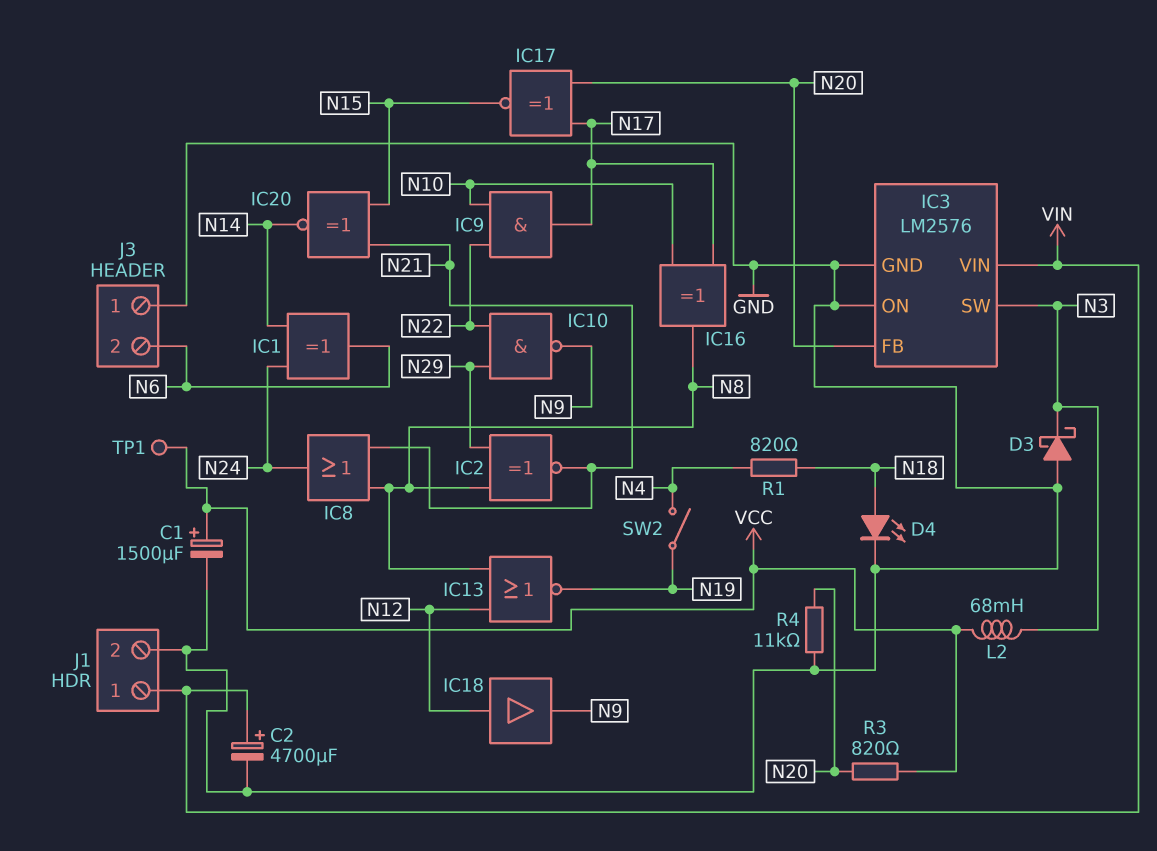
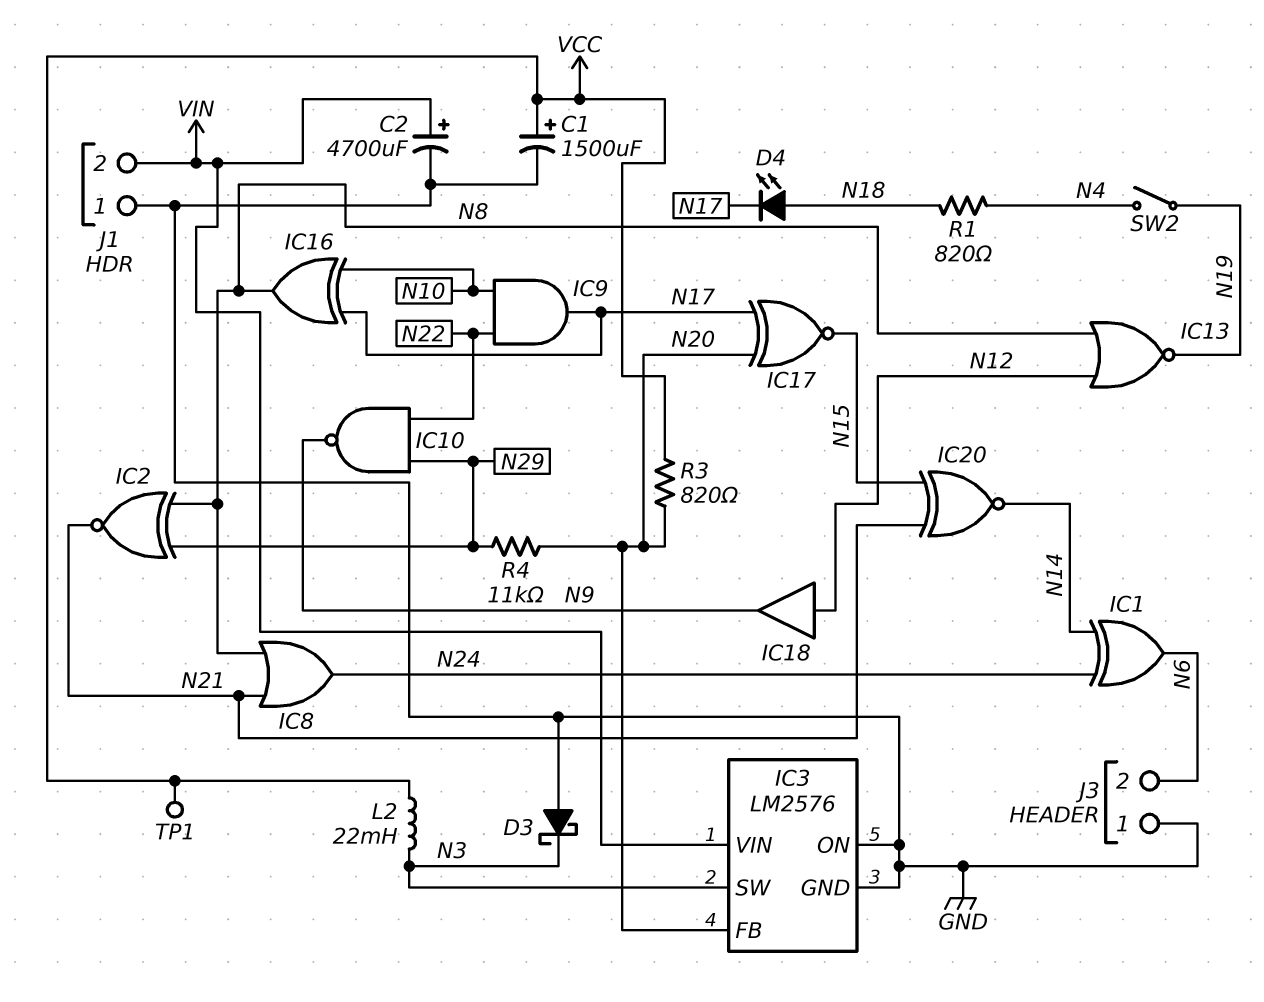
D4: LED (A N18, K GND) -> LED (A N18, K N17)
J1 pin 1: VIN -> GND
J1 pin 2: GND -> VIN
L2: 68mH (N3, VCC) -> 22mH (N3, VCC)
R4: 11k (GND, N20) -> 11k (N20, N29)

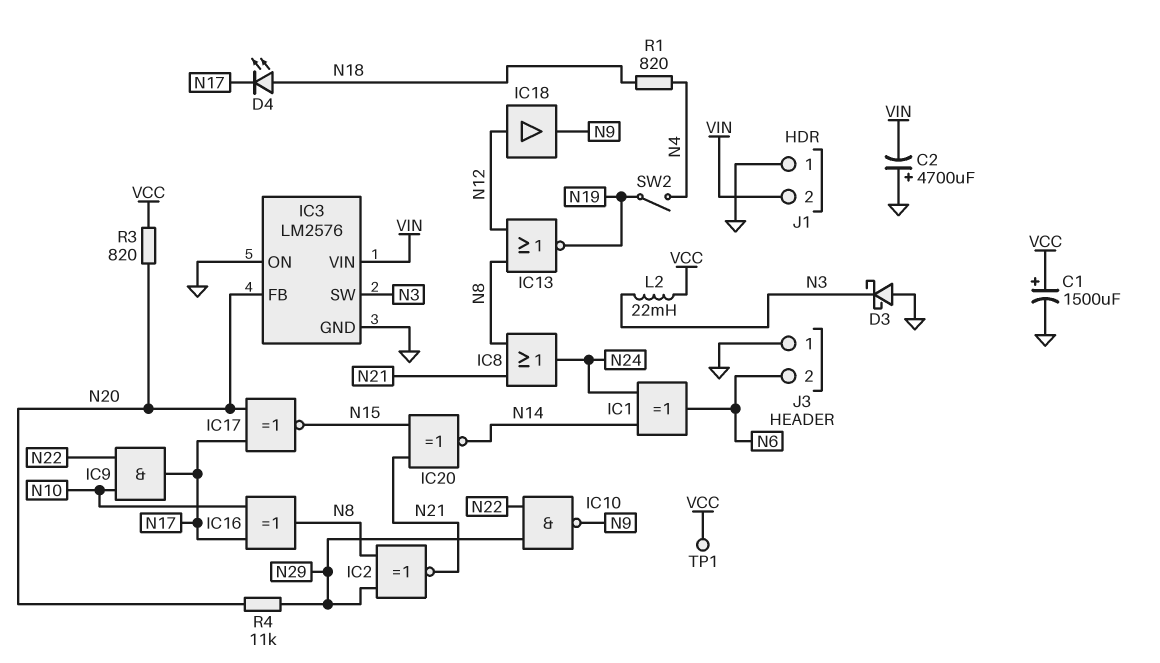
C2: 4700uF (plus VIN, minus GND) -> 4700uF (plus GND, minus VIN)

